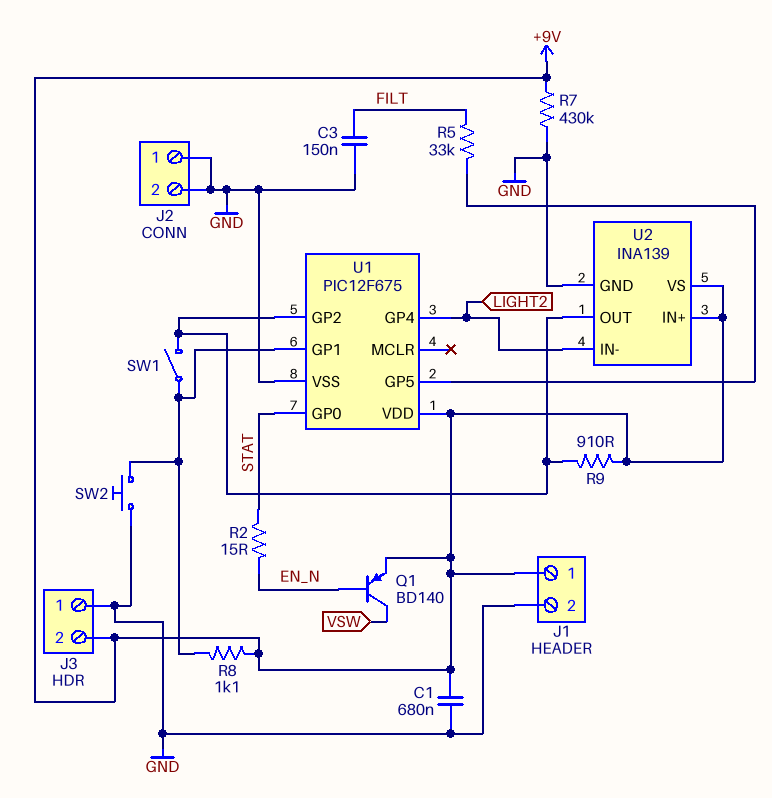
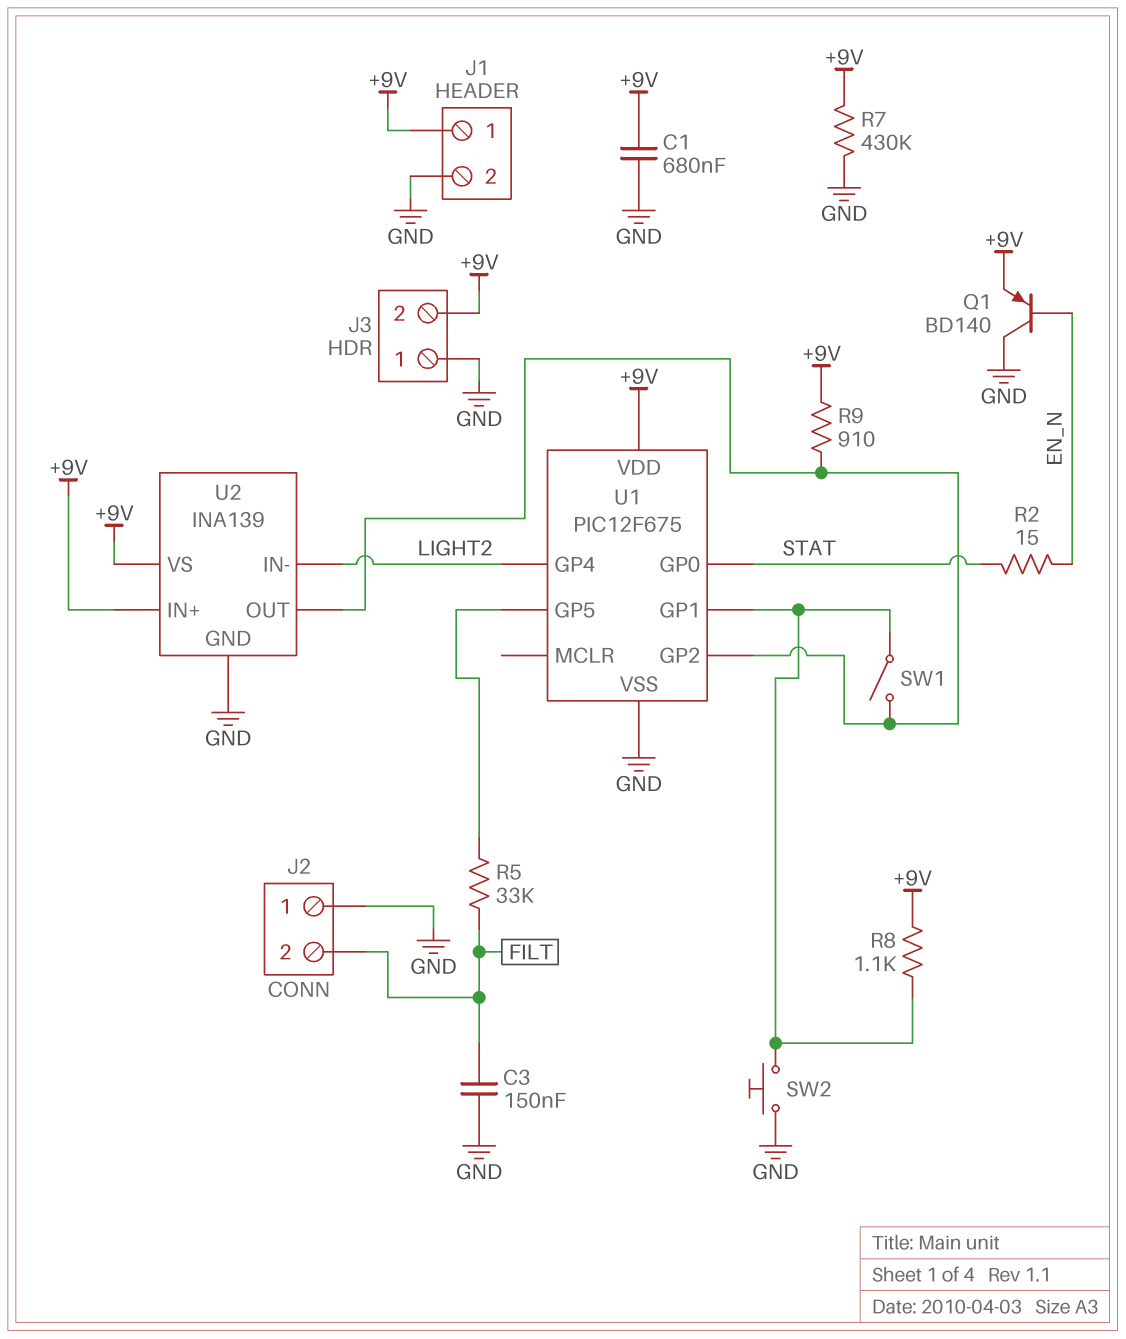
J2 pin 2: GND -> FILT
Q1: PNP BD140 (B EN_N, C VSW, E +9V) -> PNP BD140 (B EN_N, C GND, E +9V)

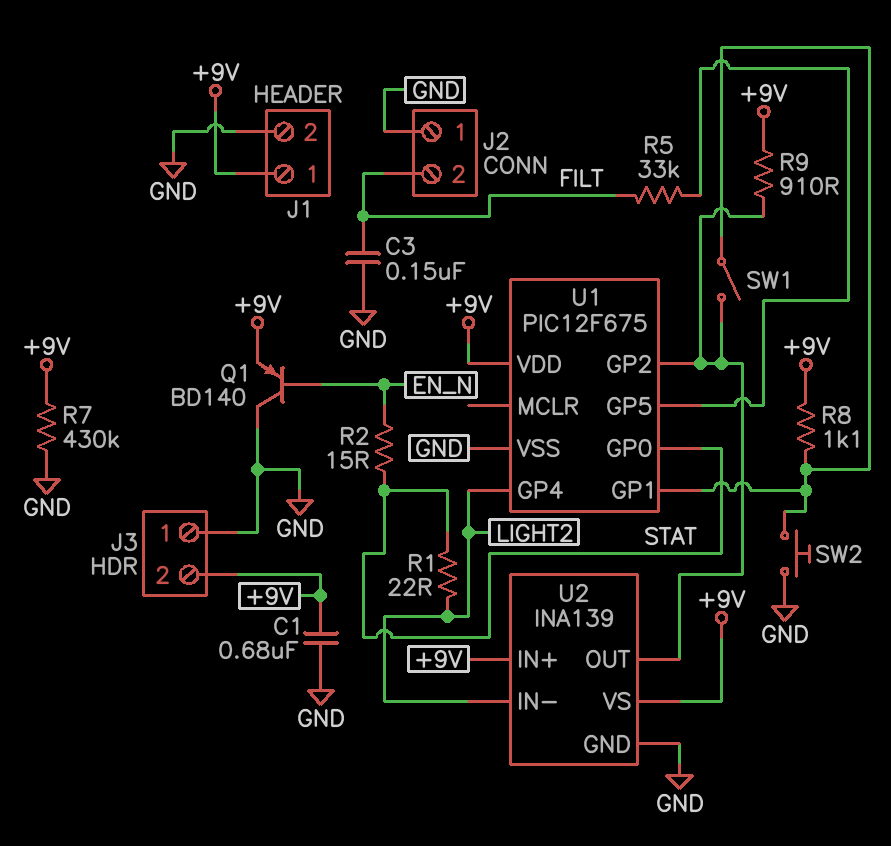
R1: none -> 22 (LIGHT2, STAT)

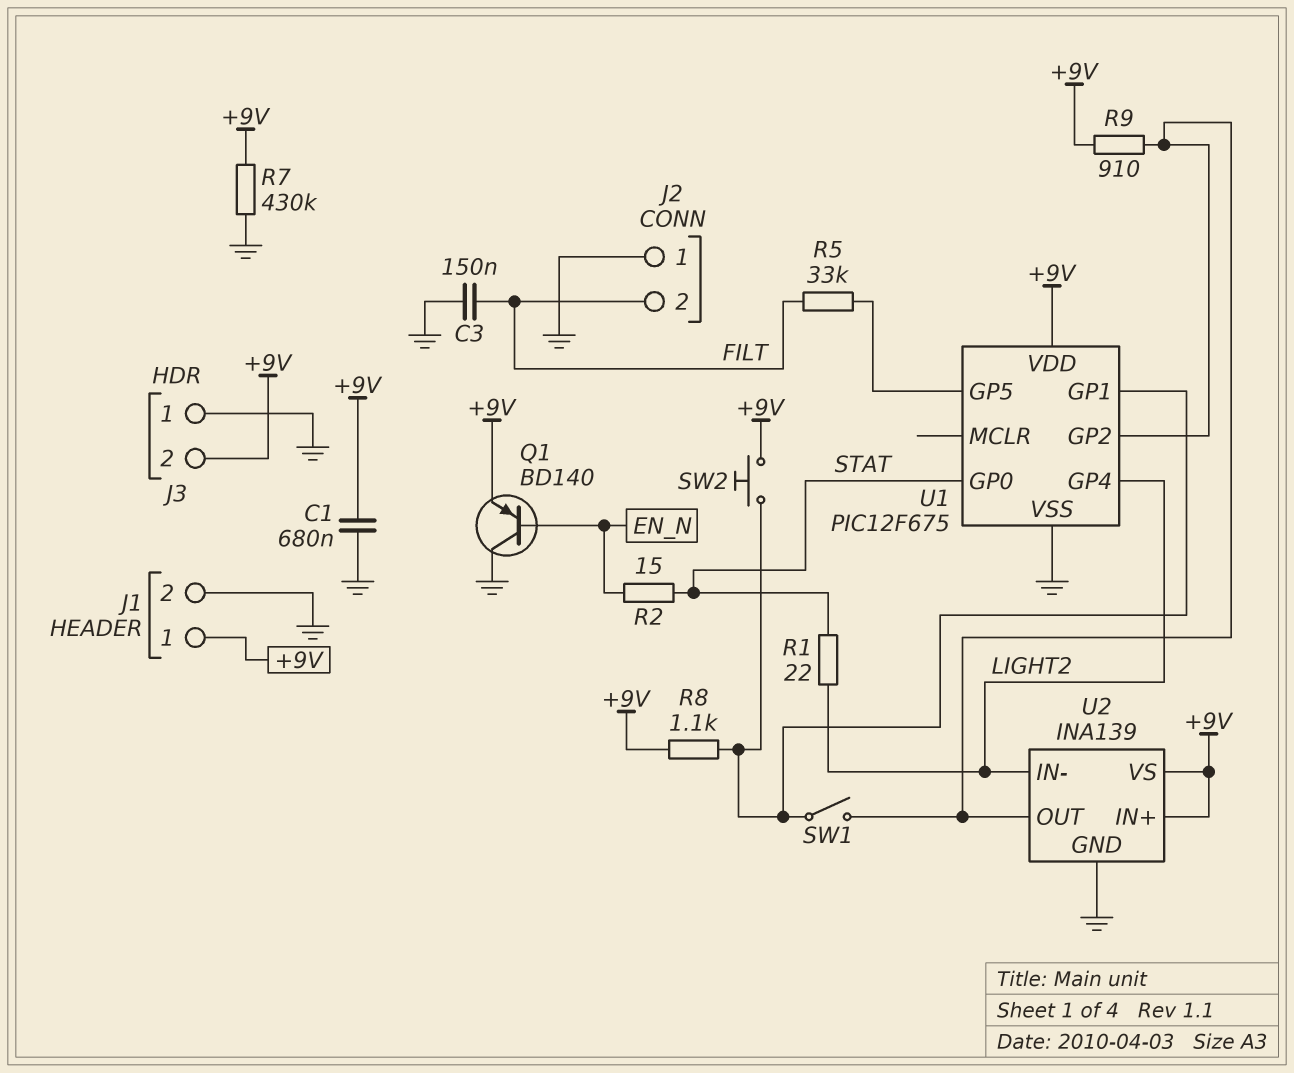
SW2: button (GND, U1/GP1) -> button (+9V, U1/GP1)

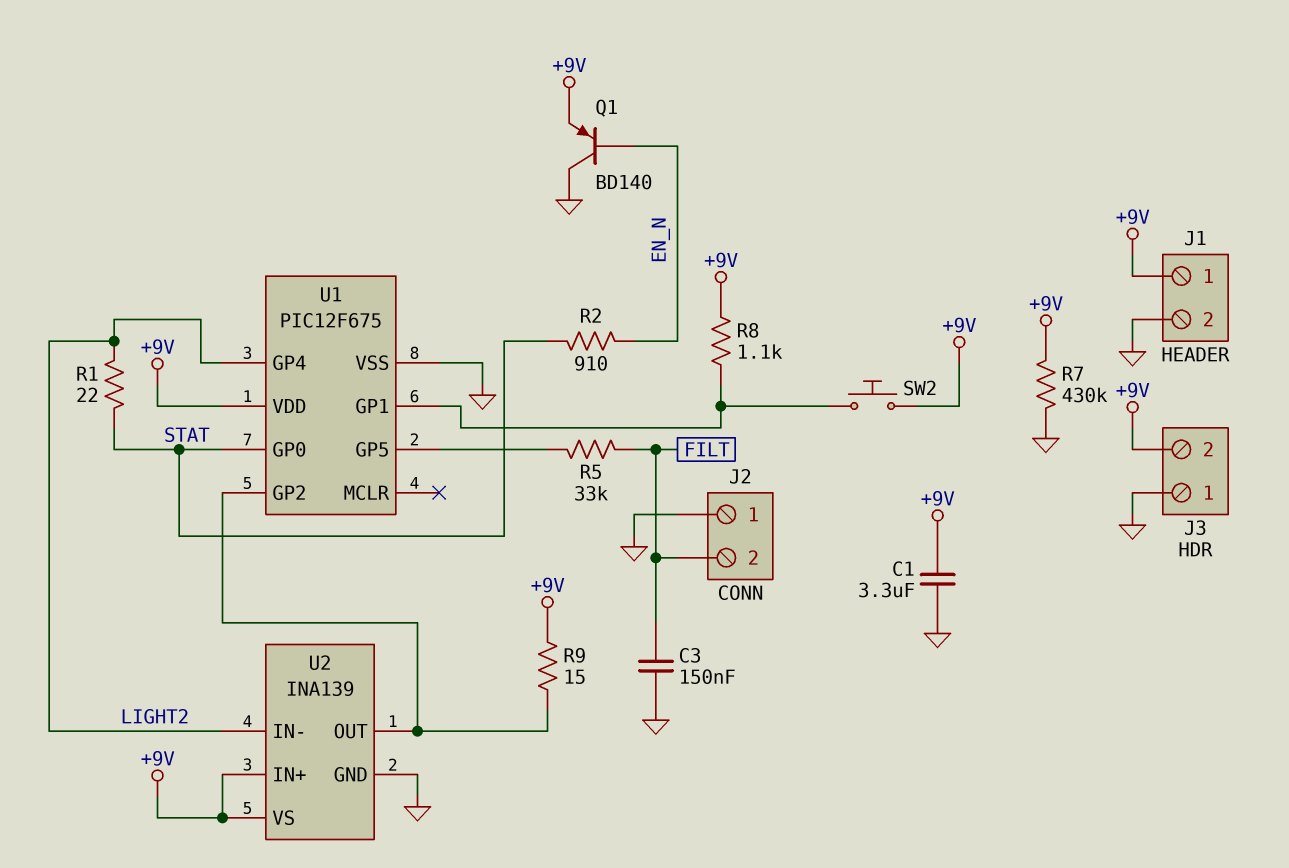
C1: 680nF (+9V, GND) -> 3.3uF (+9V, GND)
R2: 15 (EN_N, STAT) -> 910 (EN_N, STAT)
R9: 910 (+9V, U1/GP2) -> 15 (+9V, U1/GP2)
SW1: switch (U1/GP1, U1/GP2) -> none

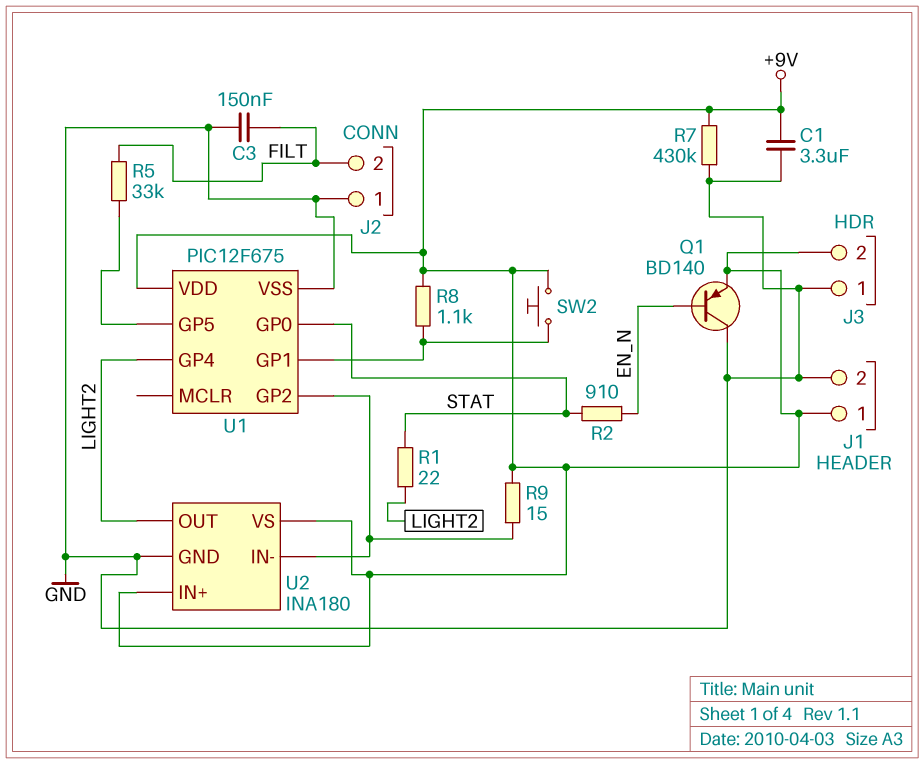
U2: INA139 -> INA180
U2 pin IN-: LIGHT2 -> U1/GP2
U2 pin OUT: U1/GP2 -> LIGHT2

